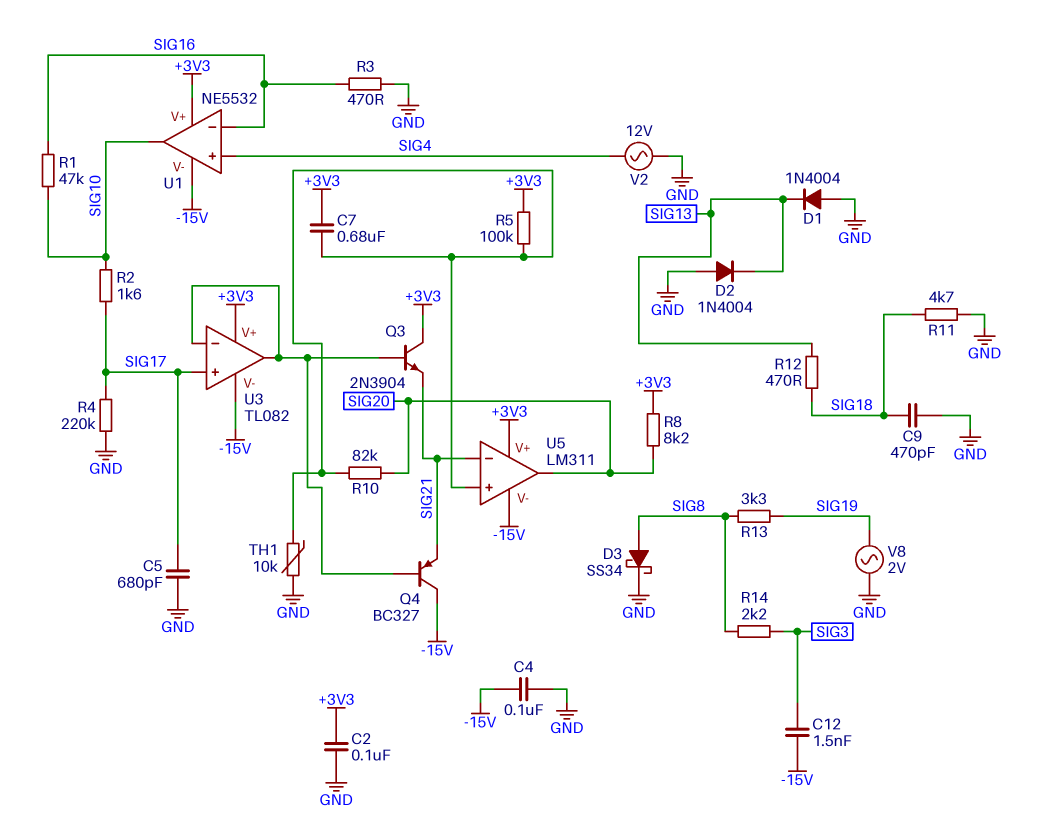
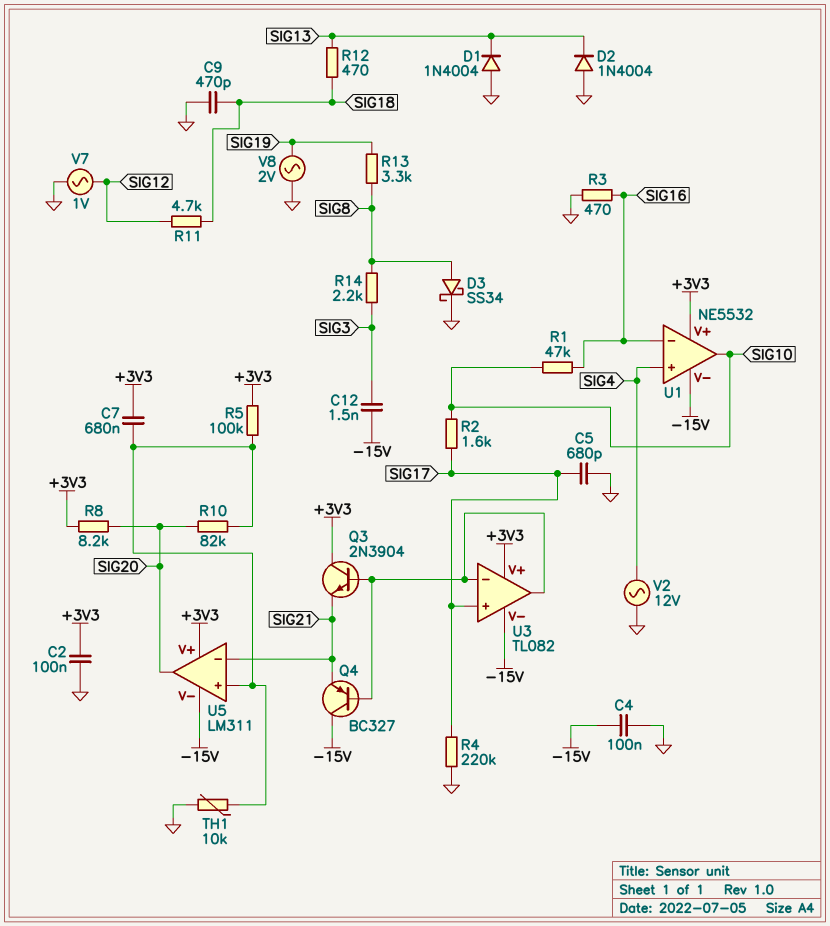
R11: 4.7k (GND, SIG18) -> 4.7k (SIG12, SIG18)
V7: none -> AC 1V (GND, SIG12)

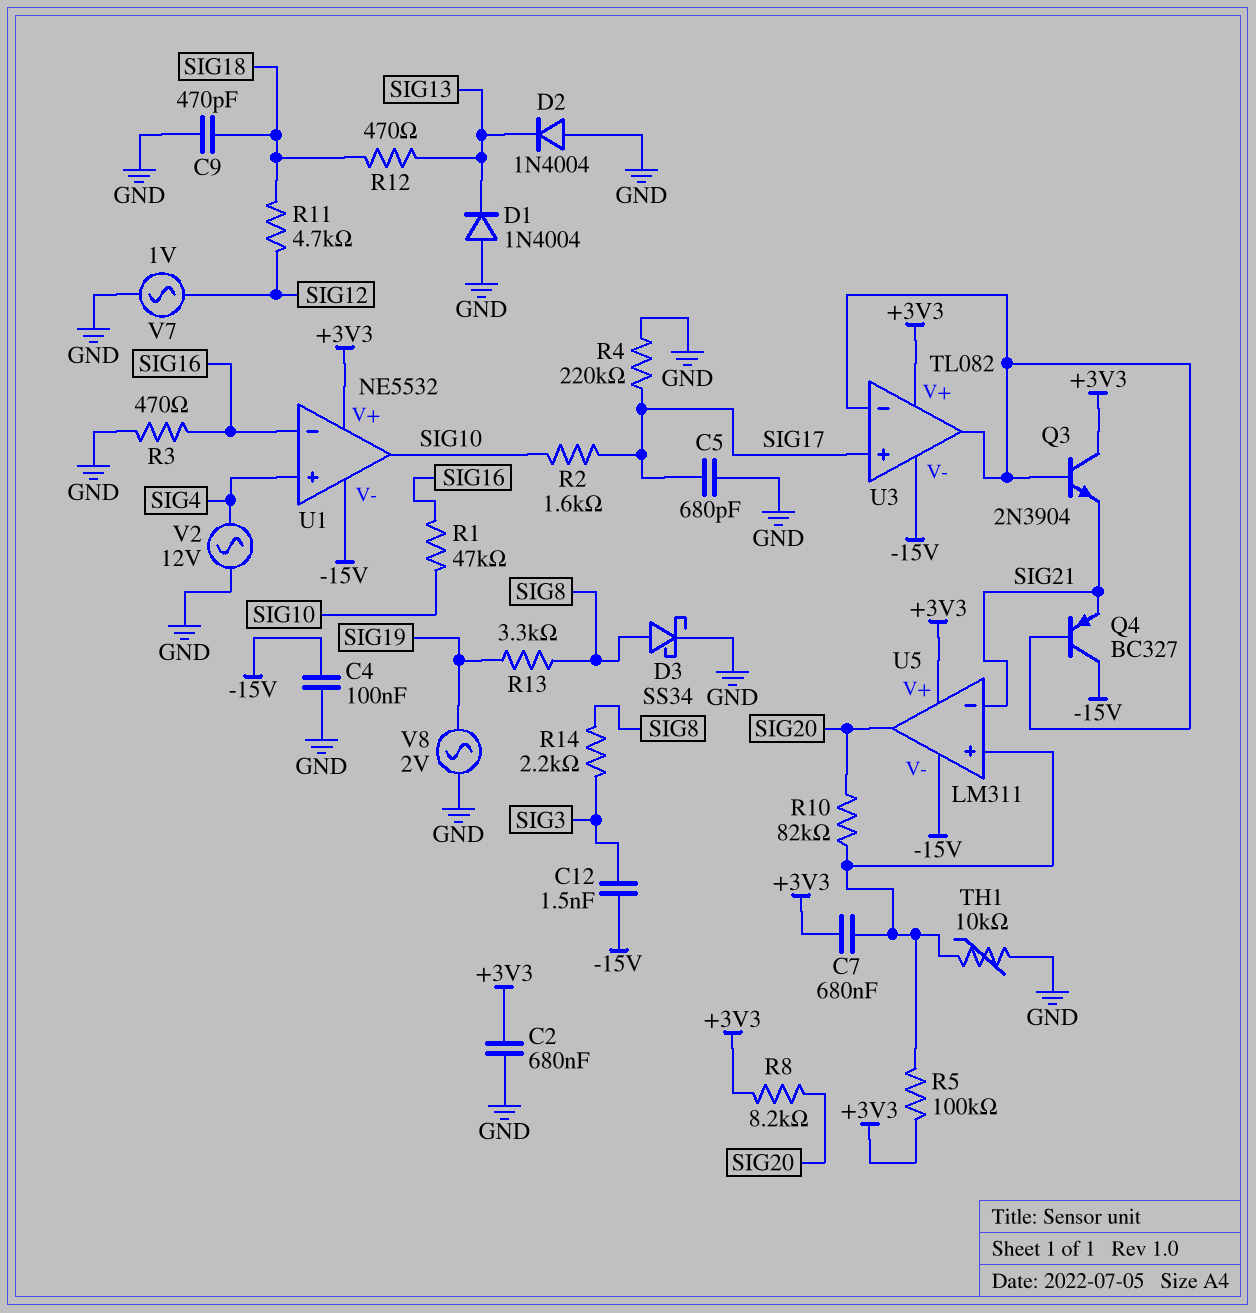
C2: 100nF (+3V3, GND) -> 680nF (+3V3, GND)

